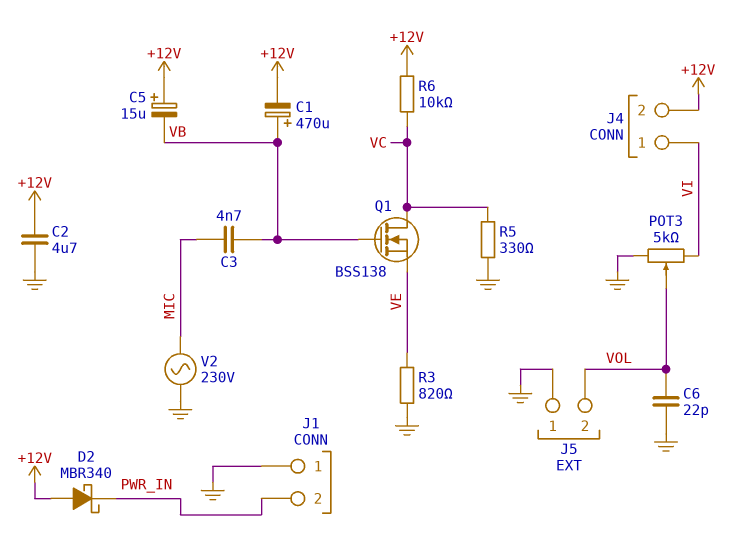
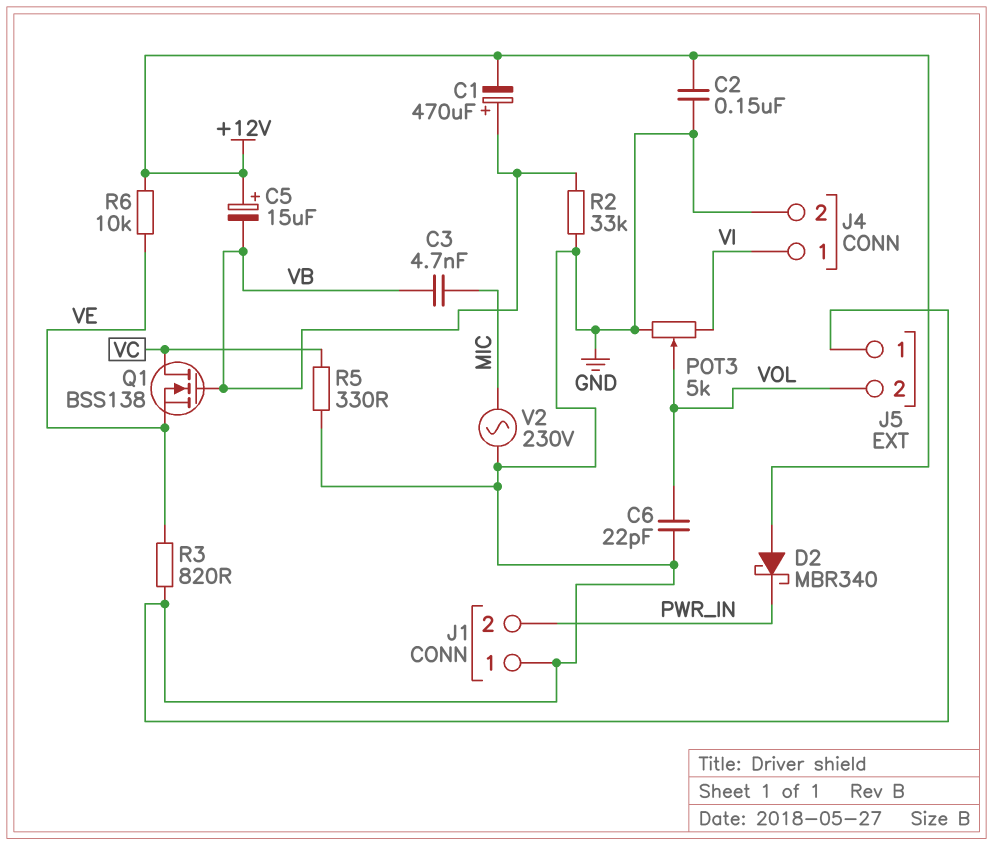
C2: 4.7uF (+12V, GND) -> 150nF (+12V, GND)
J4 pin 2: +12V -> GND
R2: none -> 33k (GND, VB)
R6: 10k (+12V, VC) -> 10k (+12V, VE)

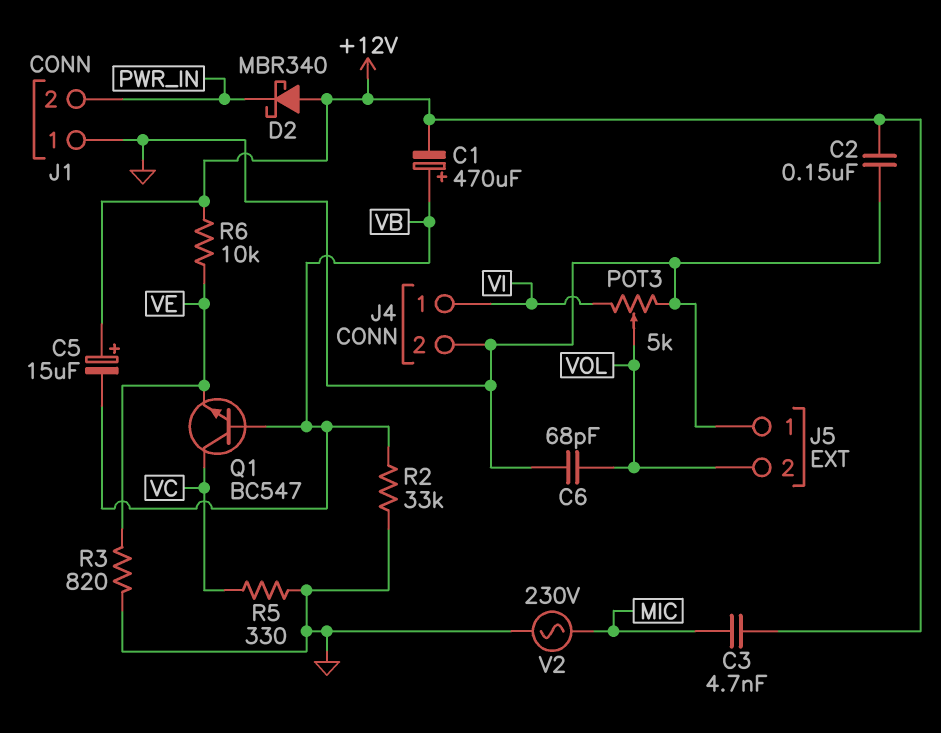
C3: 4.7nF (MIC, VB) -> 4.7nF (+12V, MIC)
C6: 22pF (GND, VOL) -> 68pF (GND, VOL)
Q1: NMOS BSS138 (G VB, D VC, S VE) -> NPN BC547 (B VB, C VC, E VE)

